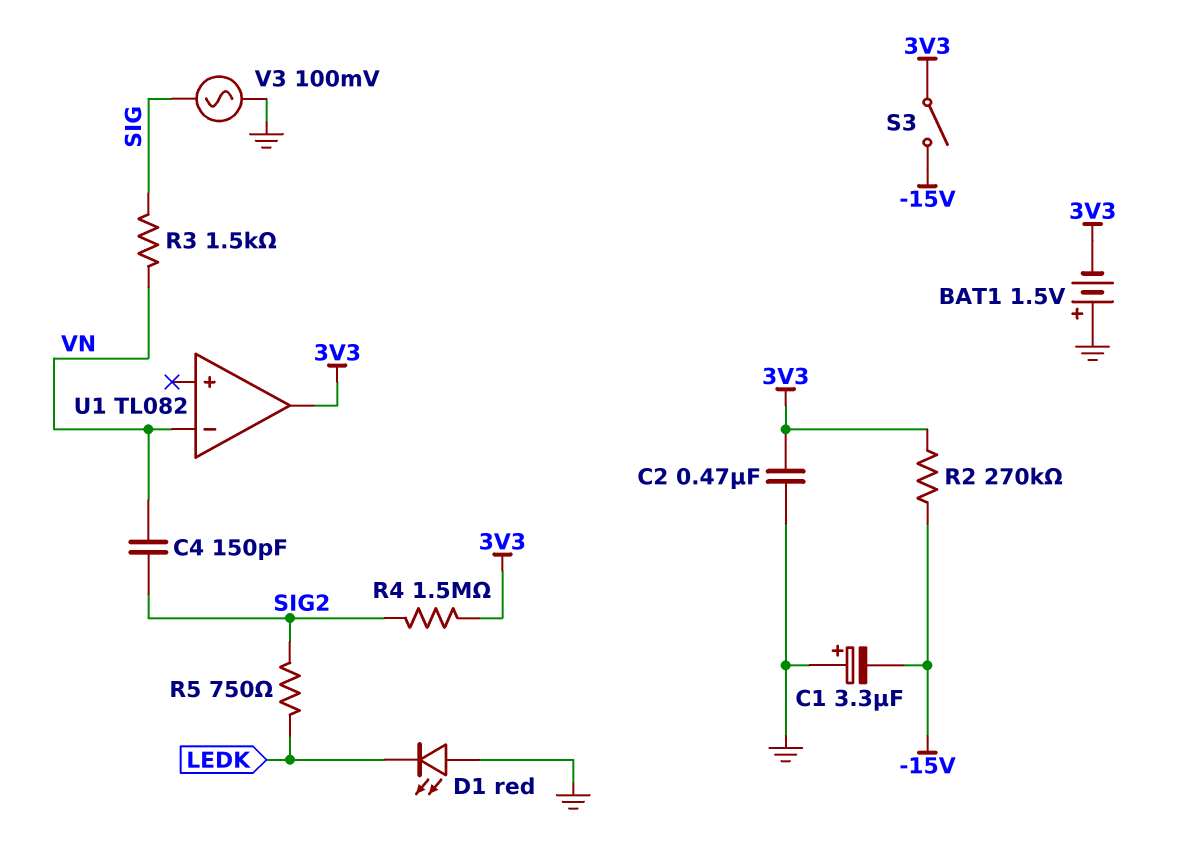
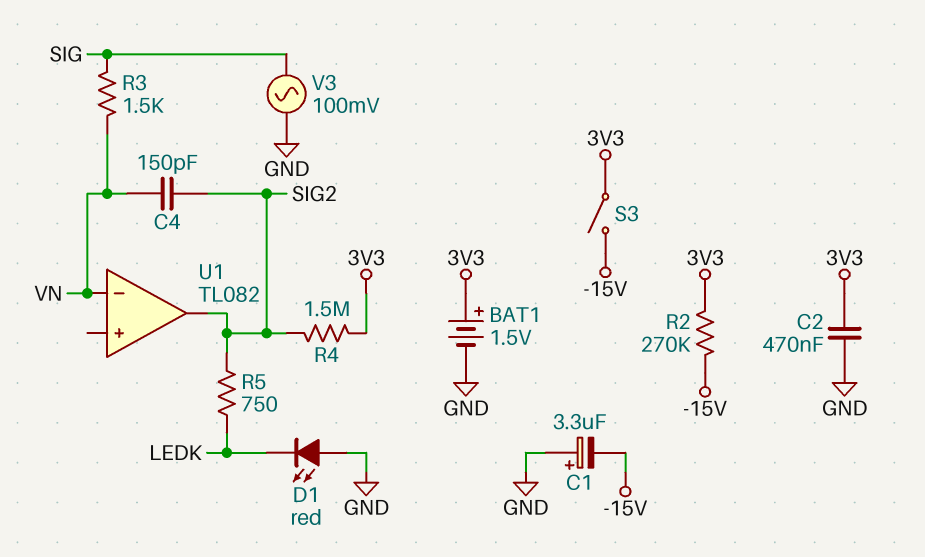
BAT1: 1.5V (plus GND, minus 3V3) -> 1.5V (plus 3V3, minus GND)
U1 pin out: 3V3 -> SIG2

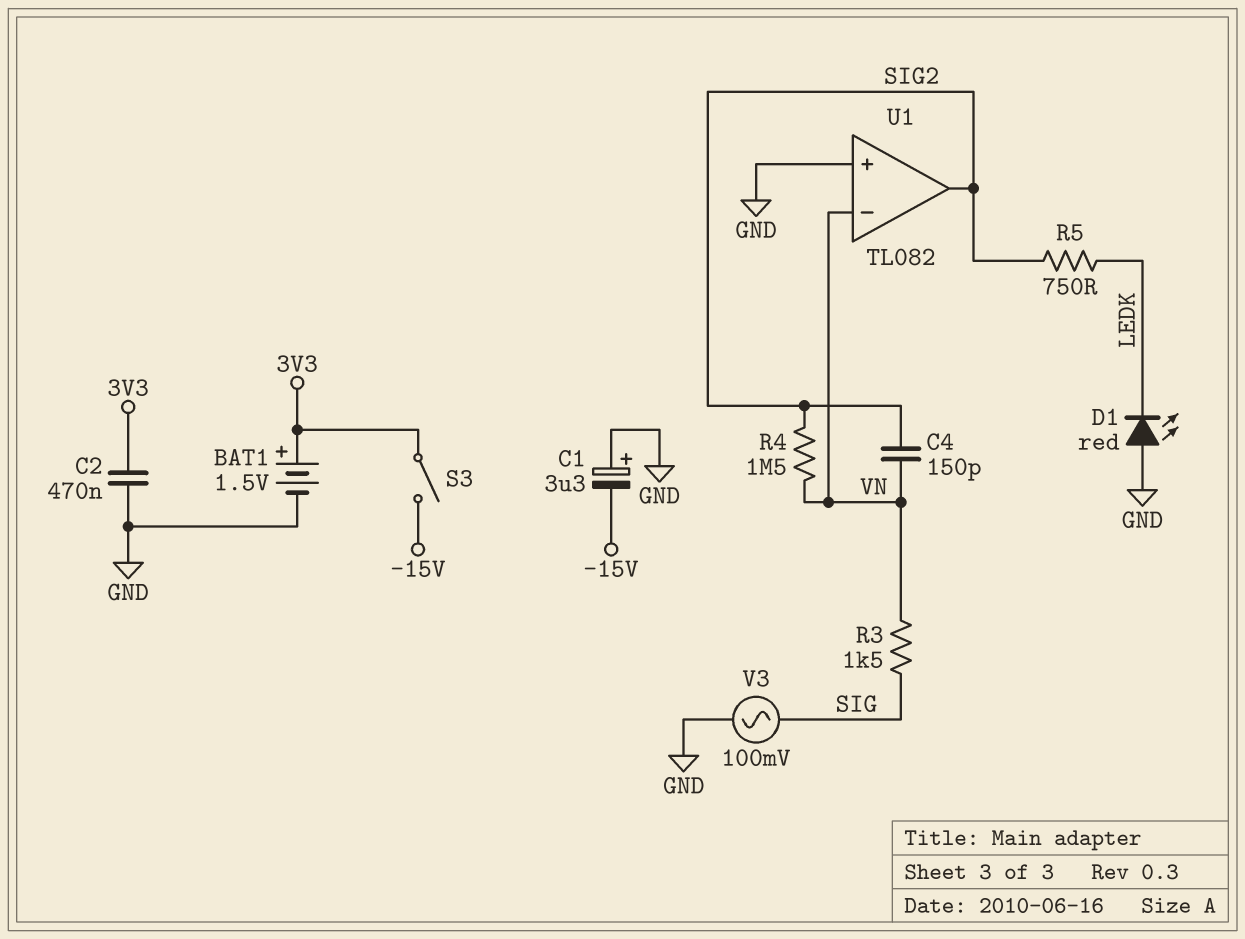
R2: 270k (-15V, 3V3) -> none
R4: 1.5M (3V3, SIG2) -> 1.5M (SIG2, VN)
U1 pin in+: none -> GND

